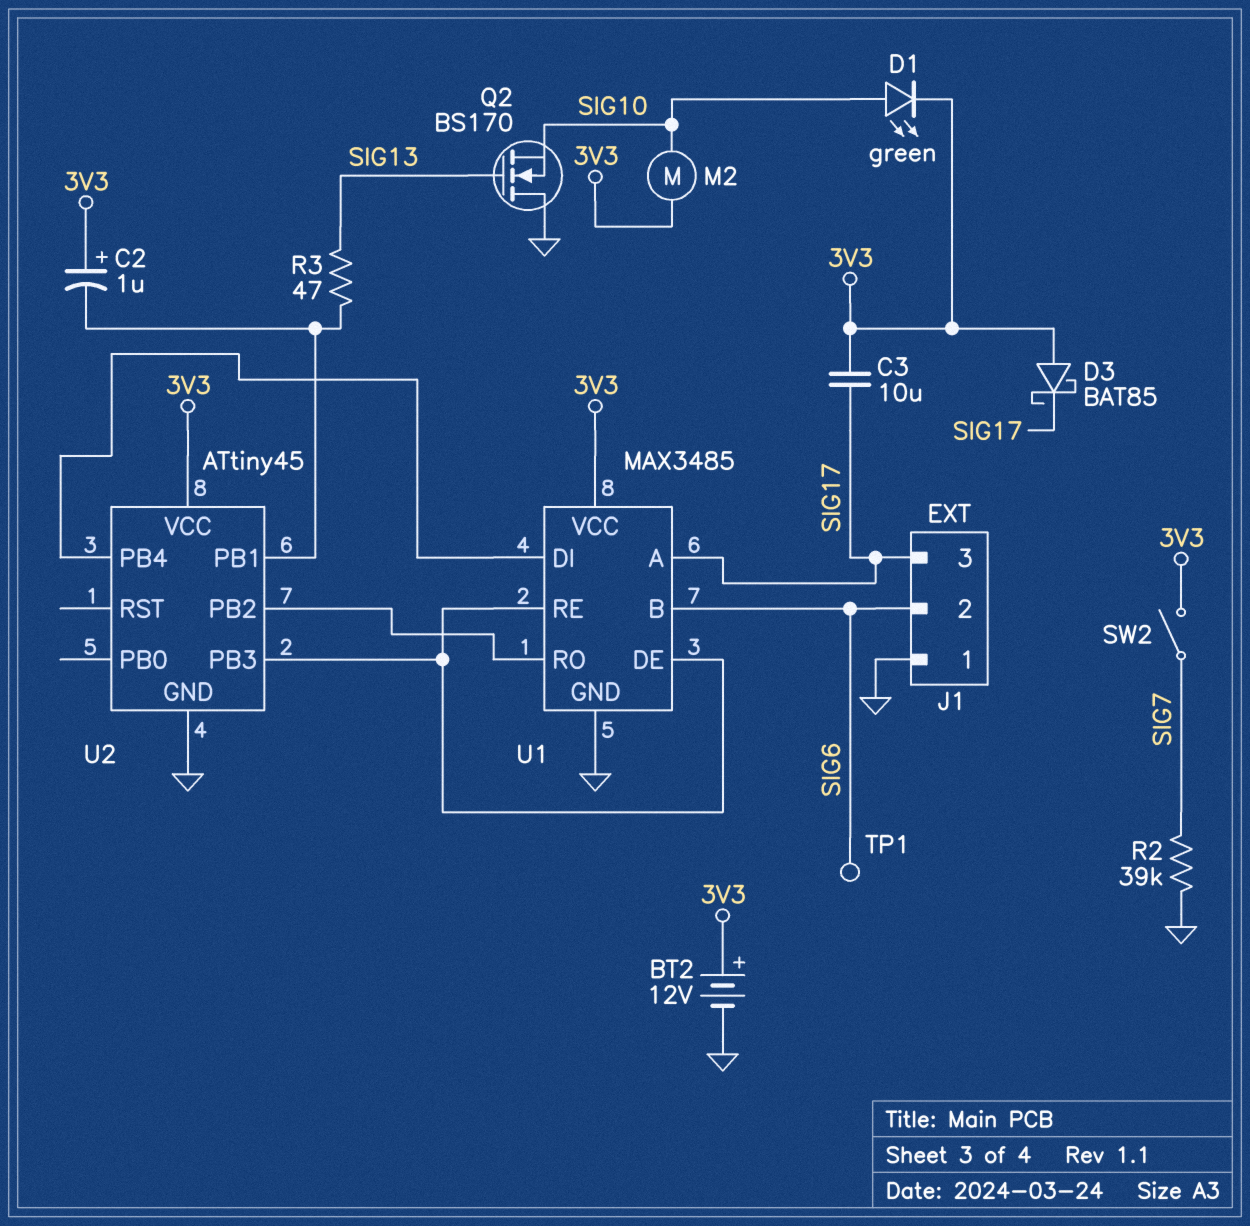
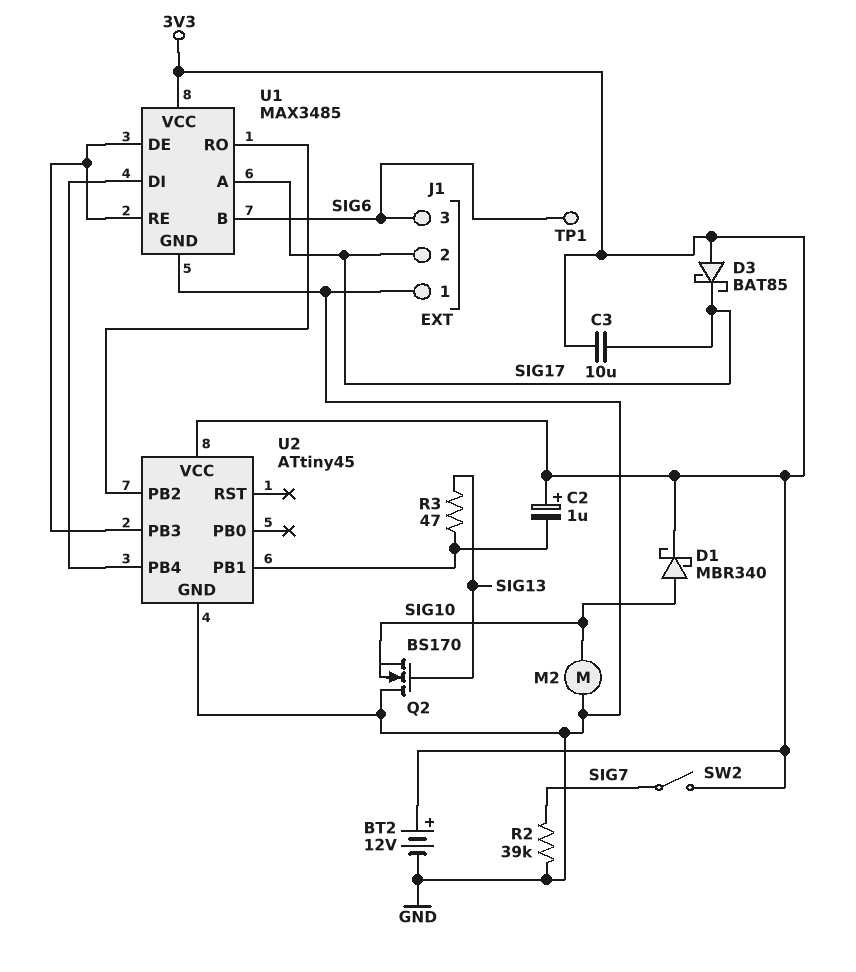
D1: LED green (A SIG10, K 3V3) -> schottky MBR340 (A SIG10, K 3V3)
J1 pin 2: SIG6 -> SIG17
J1 pin 3: SIG17 -> SIG6
M2: motor (3V3, SIG10) -> motor (GND, SIG10)

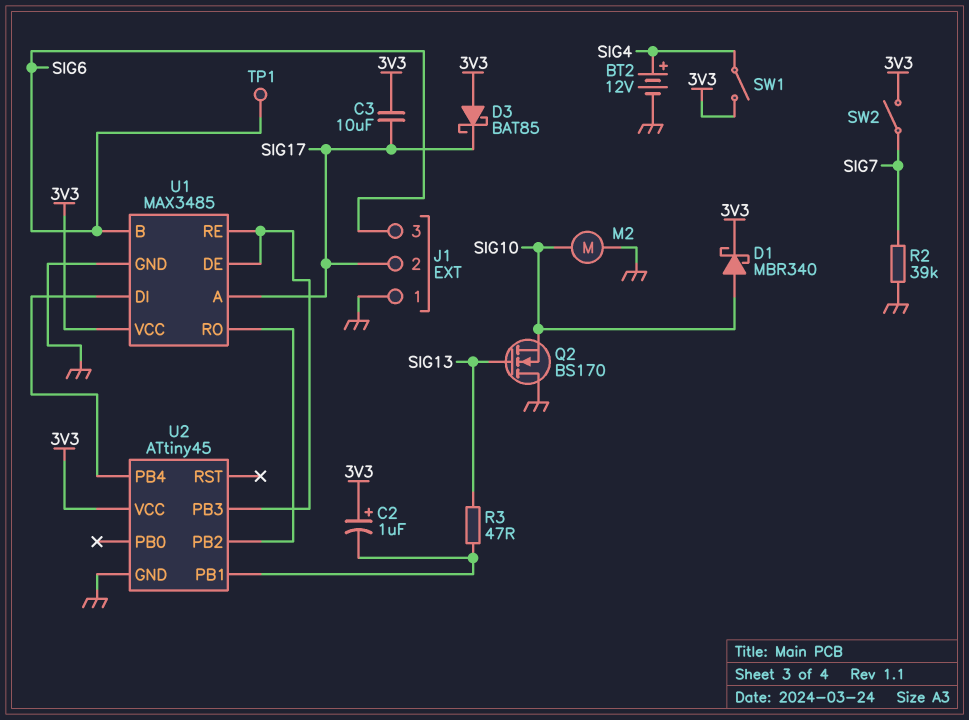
BT2: 12V (plus 3V3, minus GND) -> 12V (plus SIG4, minus GND)
SW1: none -> switch (3V3, SIG4)

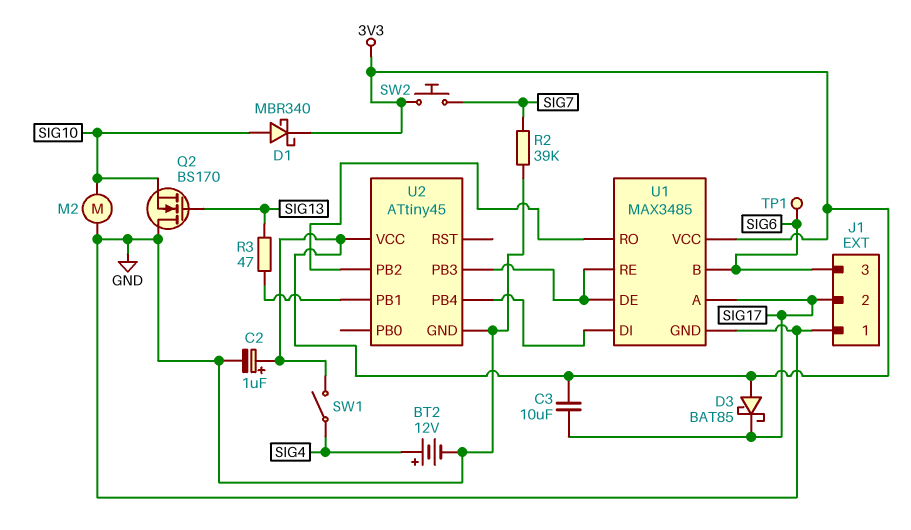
C2: 1uF (plus 3V3, minus U2/PB1) -> 1uF (plus 3V3, minus GND)
SW2: switch (3V3, SIG7) -> button (3V3, SIG7)

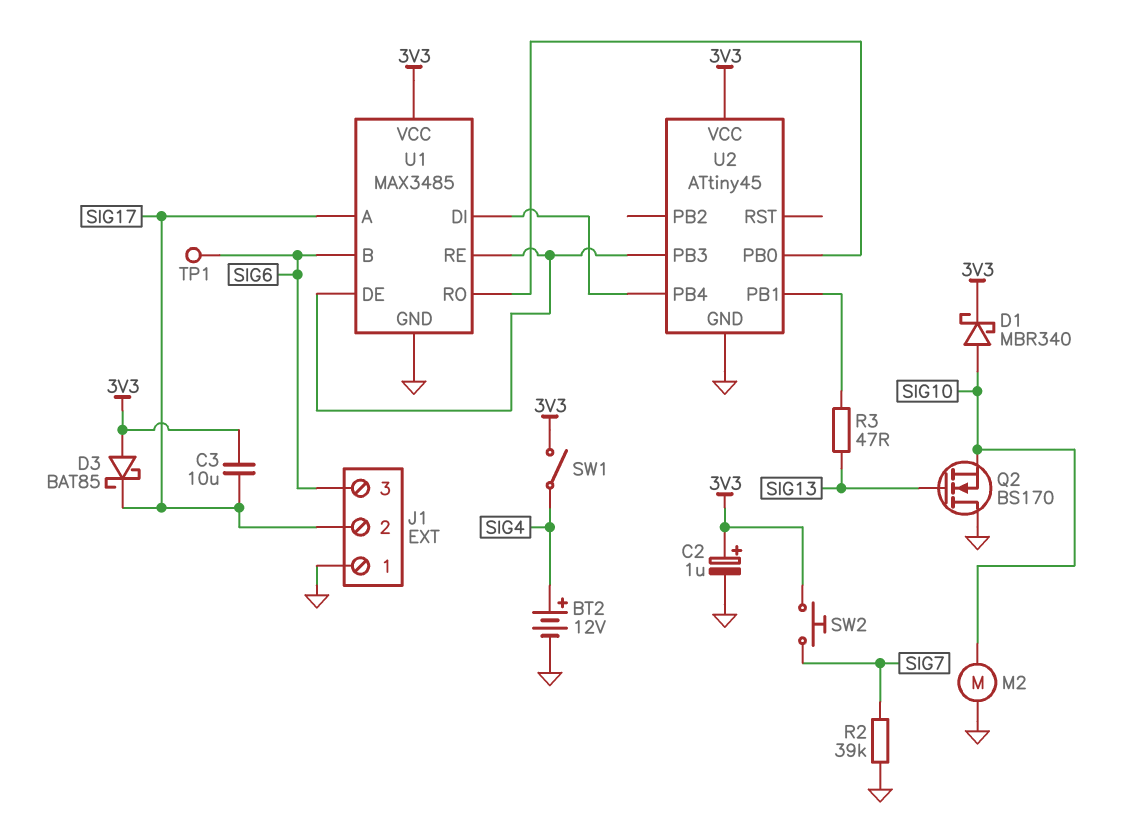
U2 pin PB0: none -> U1/RO
U2 pin PB2: U1/RO -> none

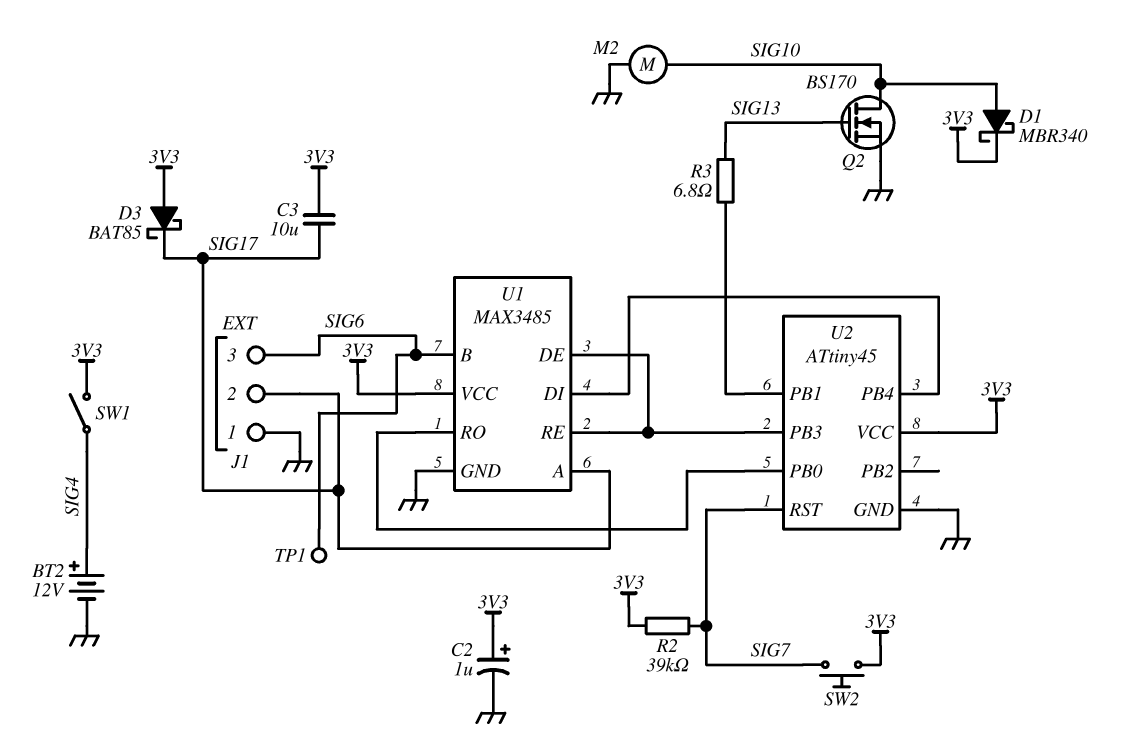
Q2: NMOS BS170 (G SIG13, D GND, S SIG10) -> NMOS BS170 (G SIG13, D SIG10, S GND)
R2: 39k (GND, SIG7) -> 39k (3V3, SIG7)
R3: 47 (SIG13, U2/PB1) -> 6.8 (SIG13, U2/PB1)
U2 pin RST: none -> SIG7

